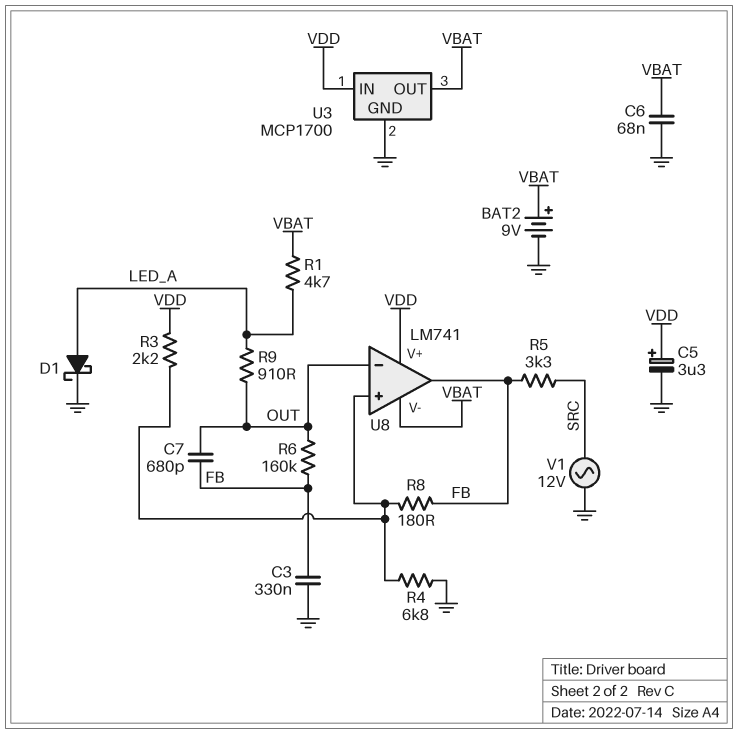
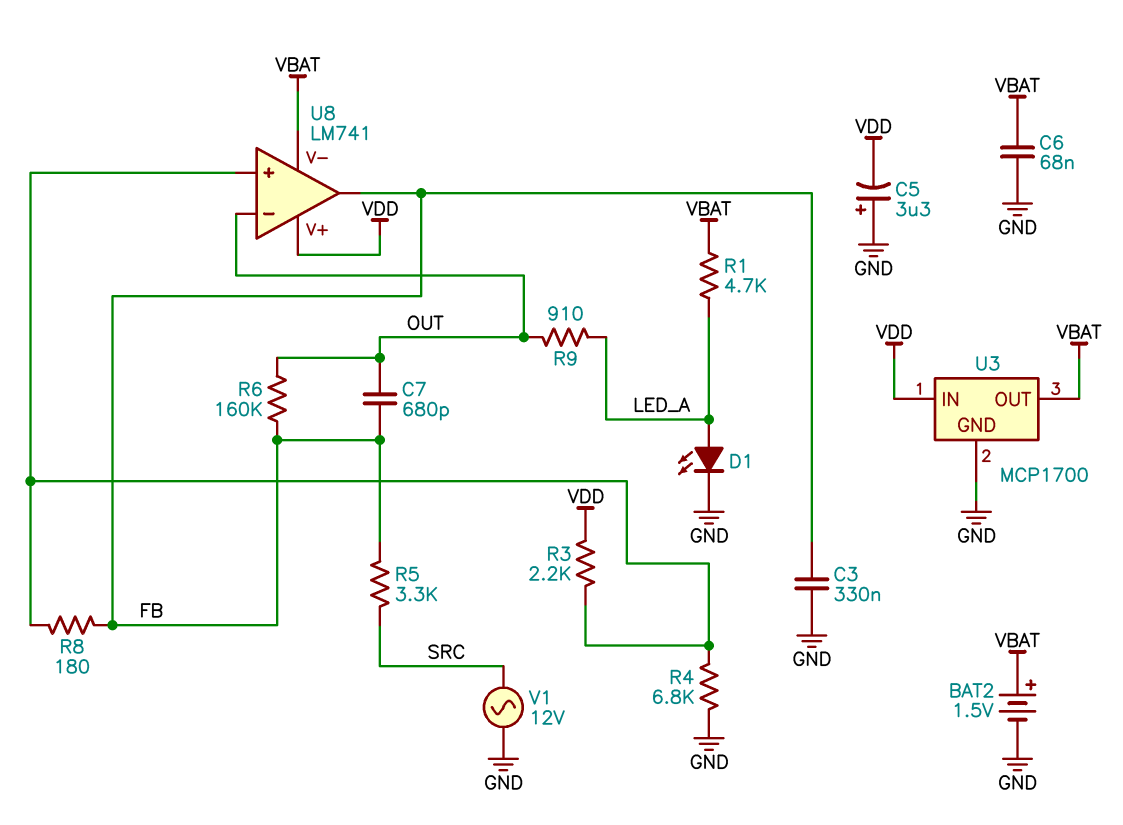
BAT2: 9V (plus VBAT, minus GND) -> 1.5V (plus VBAT, minus GND)
C5: 3.3uF (plus VDD, minus GND) -> 3.3uF (plus GND, minus VDD)
D1: schottky (A LED_A, K GND) -> LED (A LED_A, K GND)

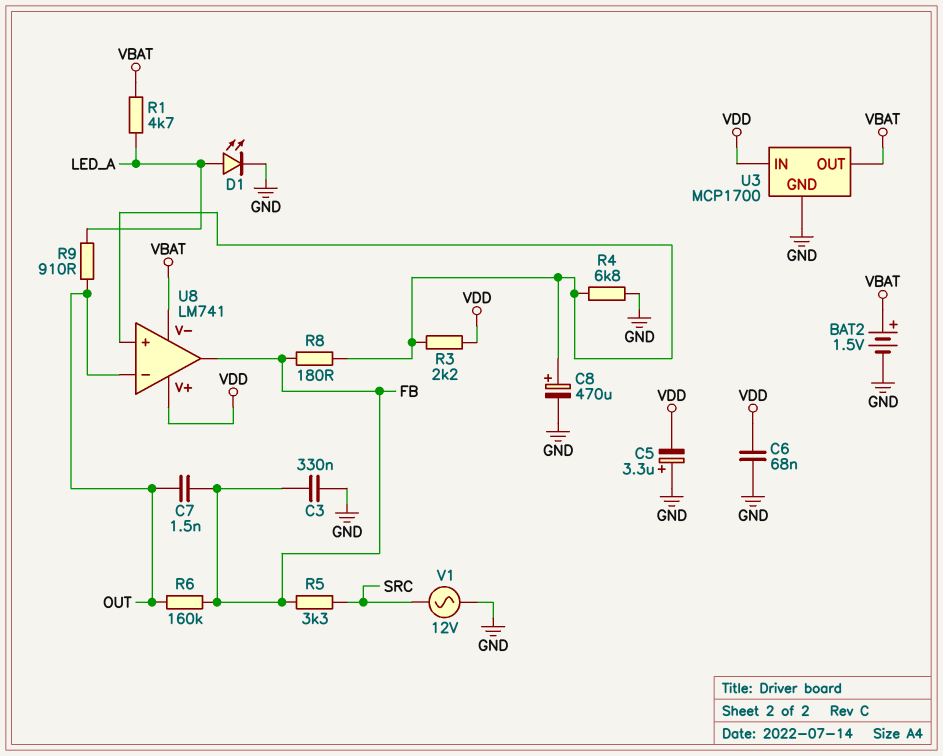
C6: 68nF (GND, VBAT) -> 68nF (GND, VDD)
C7: 680pF (FB, OUT) -> 1.5nF (FB, OUT)
C8: none -> 470uF (plus U8/in+, minus GND)

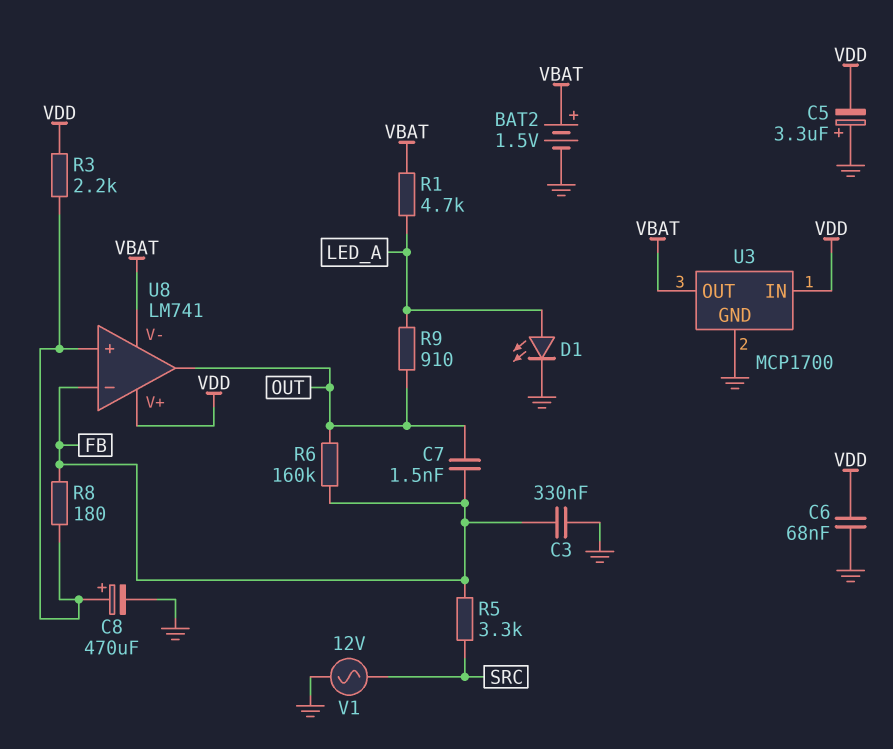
R4: 6.8k (GND, U8/in+) -> none
U8 pin in-: OUT -> FB
U8 pin out: FB -> OUT

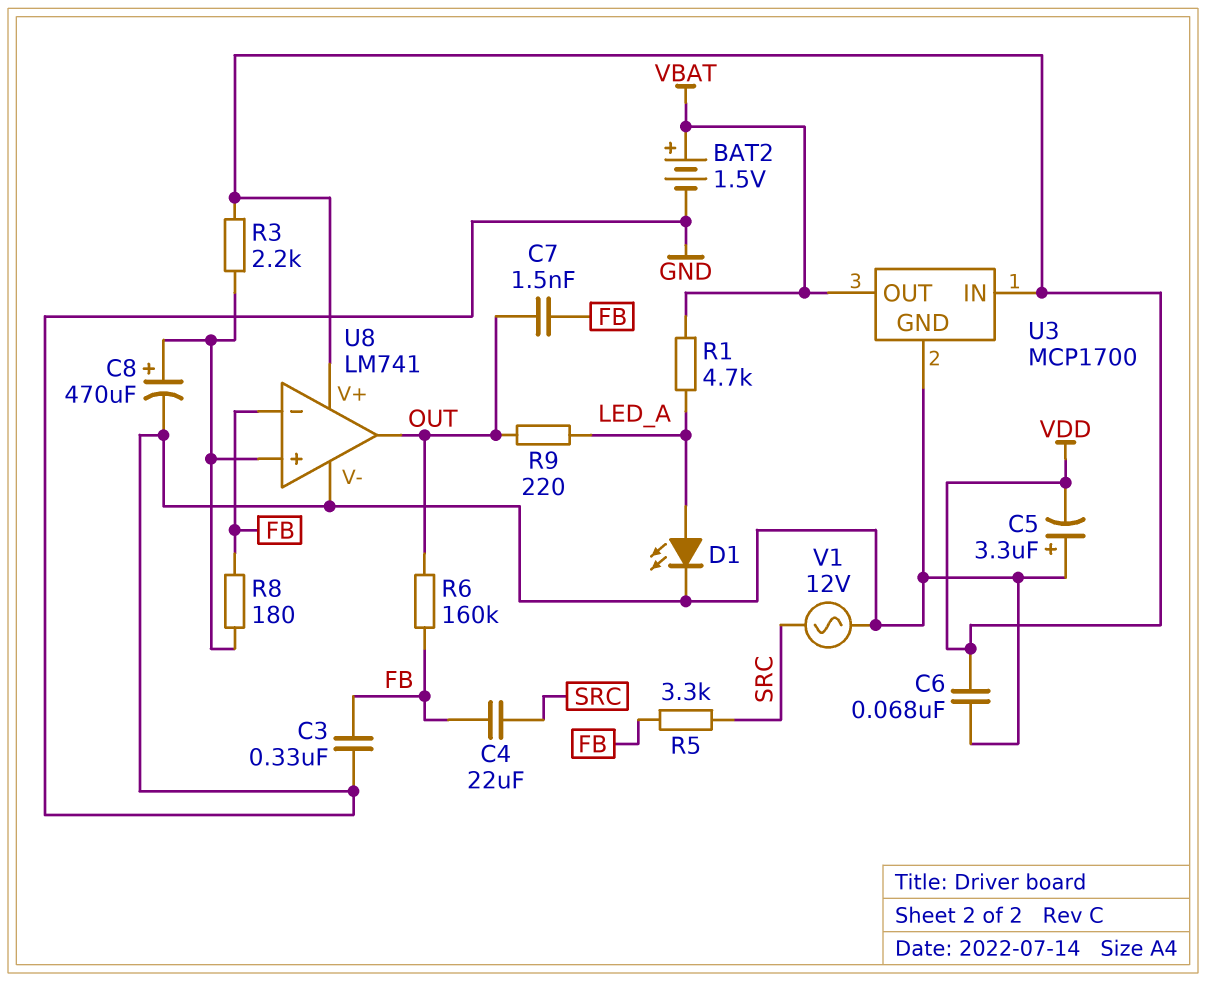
C4: none -> 22uF (FB, SRC)
R9: 910 (LED_A, OUT) -> 220 (LED_A, OUT)
U8 pin V-: VBAT -> GND

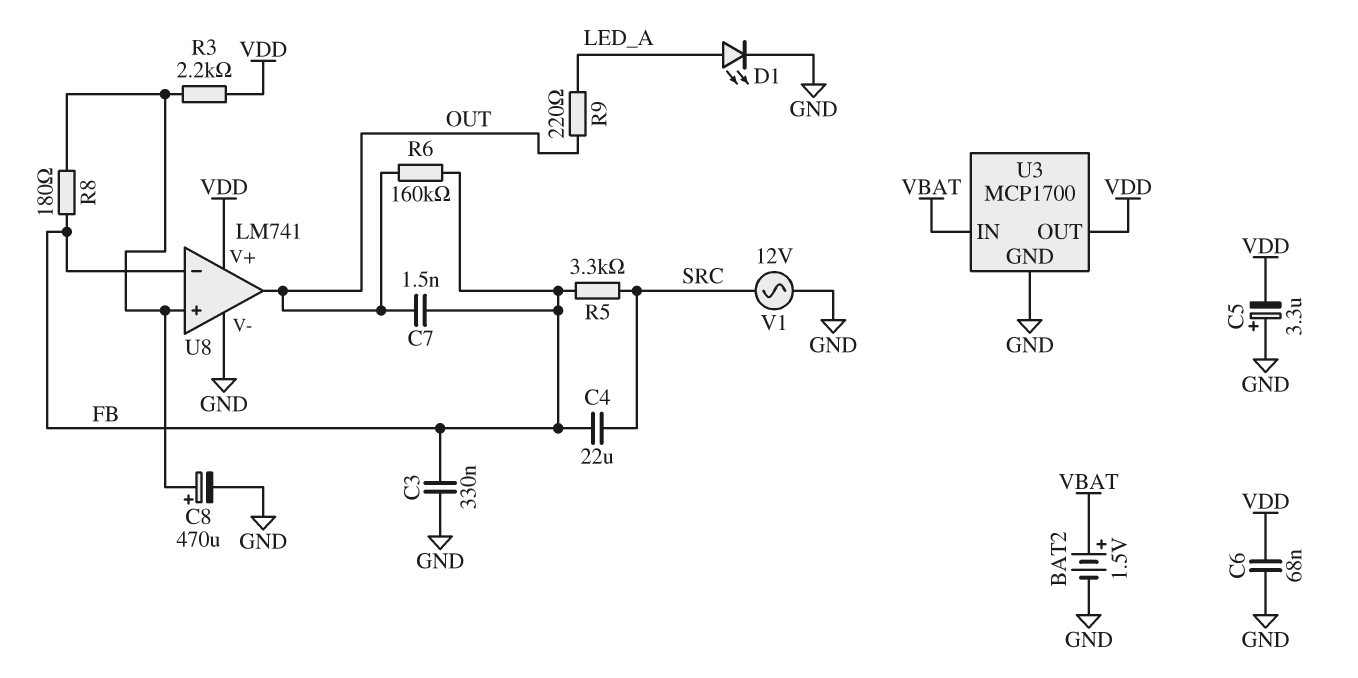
R1: 4.7k (LED_A, VBAT) -> none
U3 pin IN: VDD -> VBAT
U3 pin OUT: VBAT -> VDD

